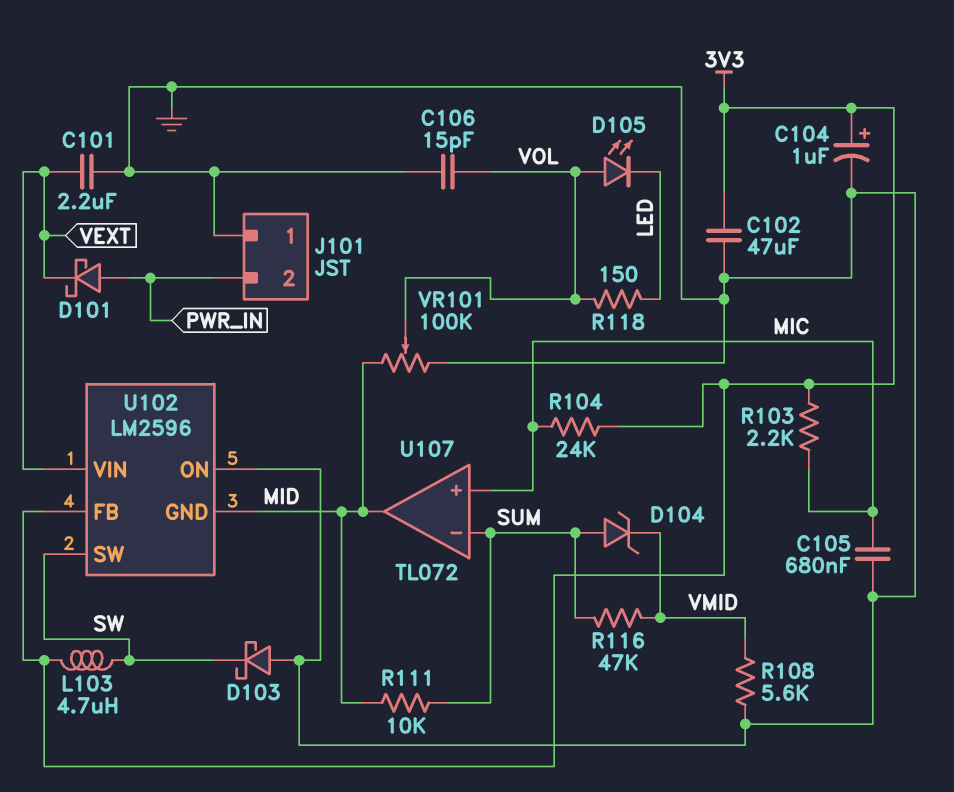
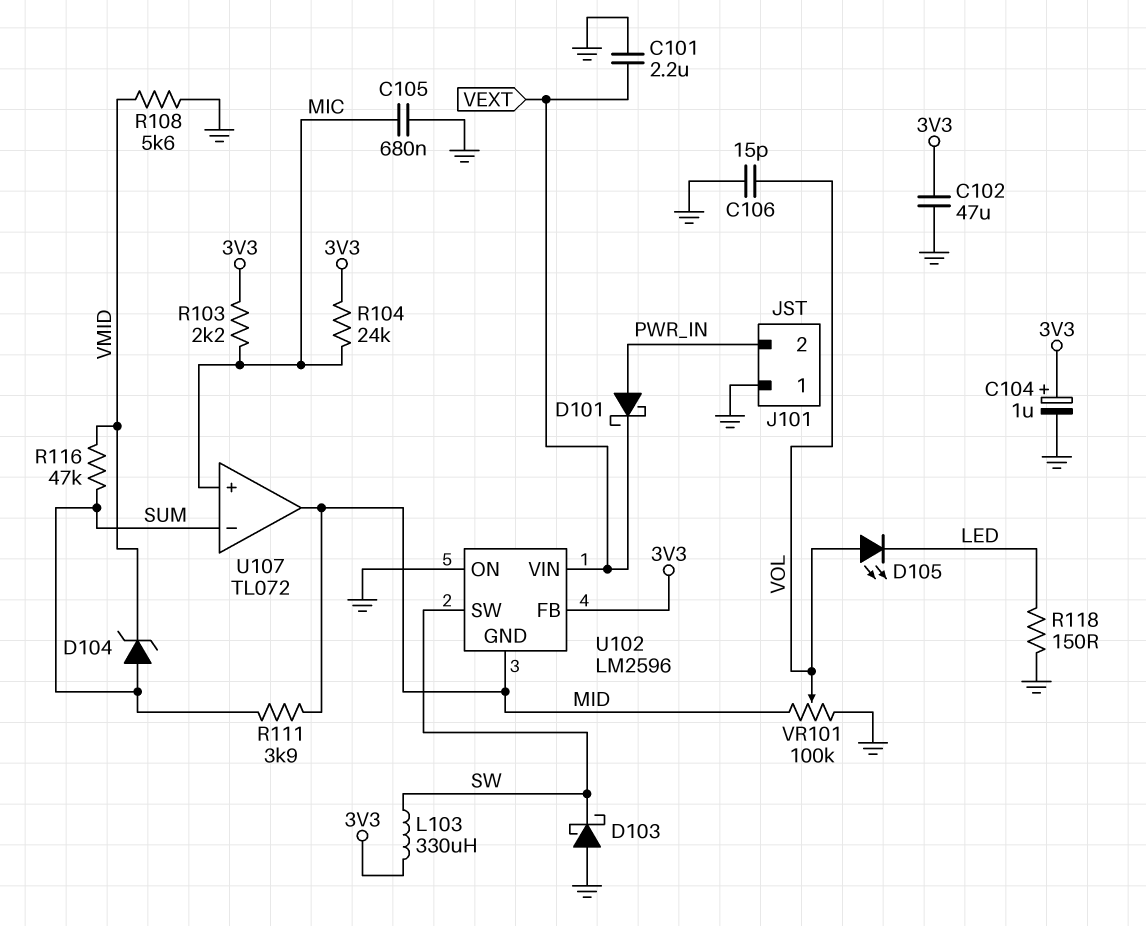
L103: 4.7uH (3V3, SW) -> 330uH (3V3, SW)
R111: 10k (MID, SUM) -> 3.9k (MID, SUM)
R118: 150 (LED, VOL) -> 150 (GND, LED)

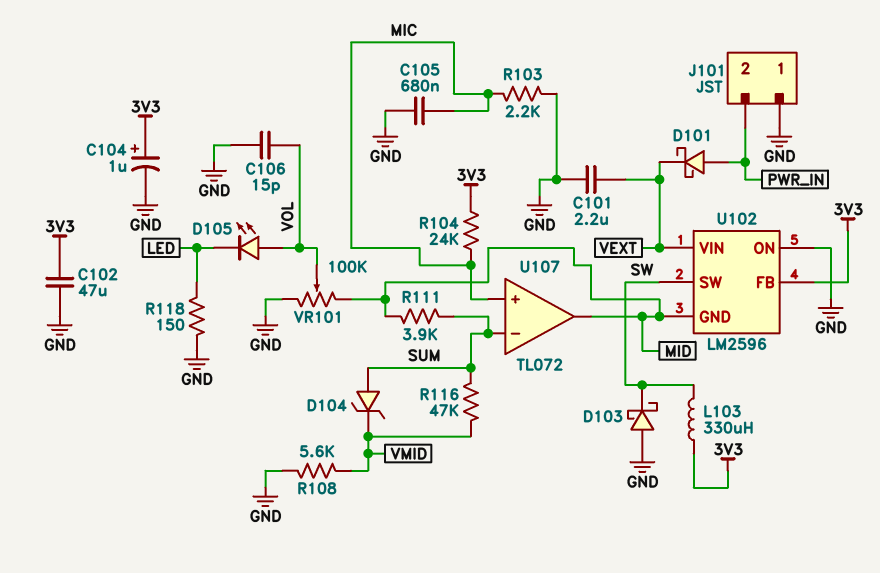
R103: 2.2k (3V3, MIC) -> 2.2k (GND, MIC)

